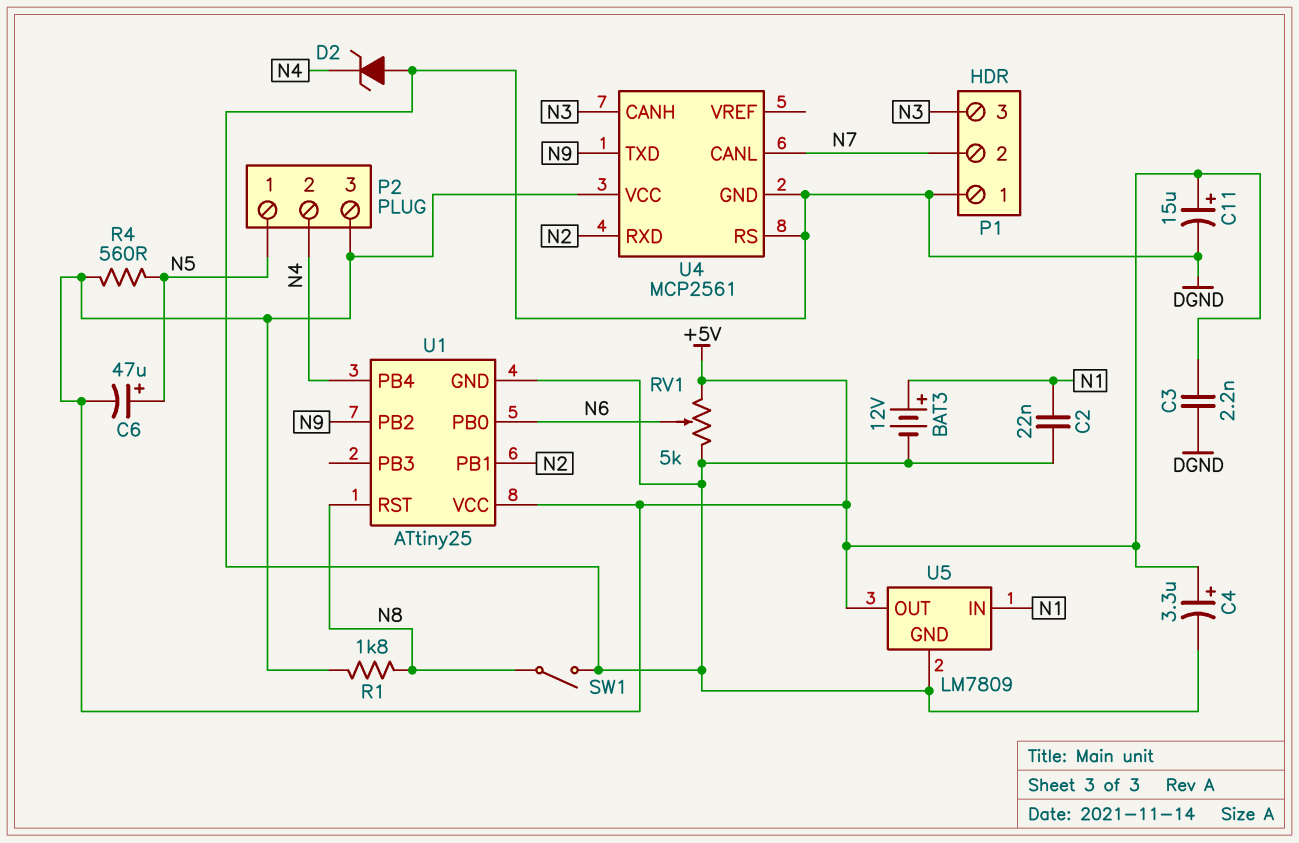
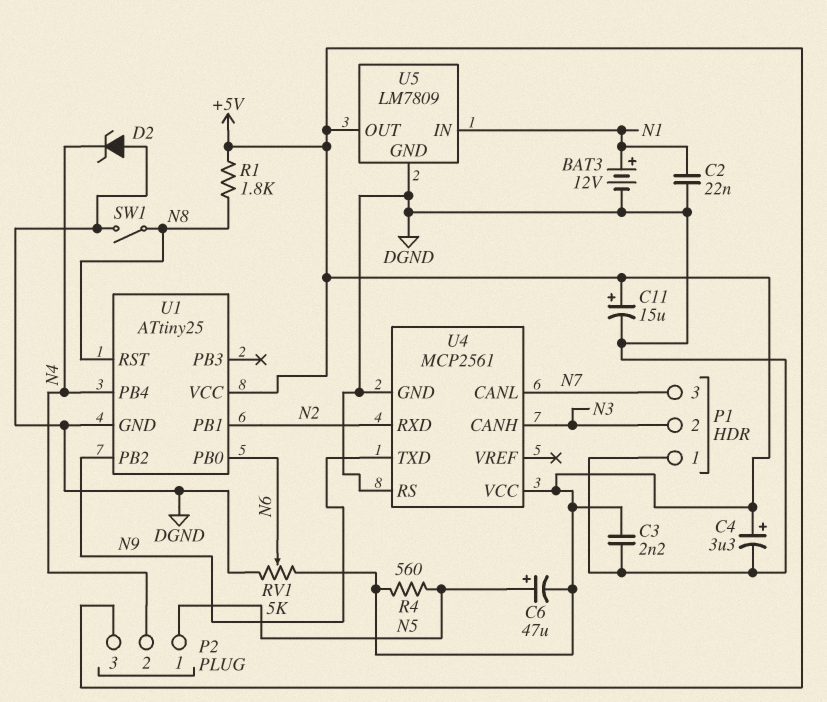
P1 pin 2: N7 -> N3
P1 pin 3: N3 -> N7

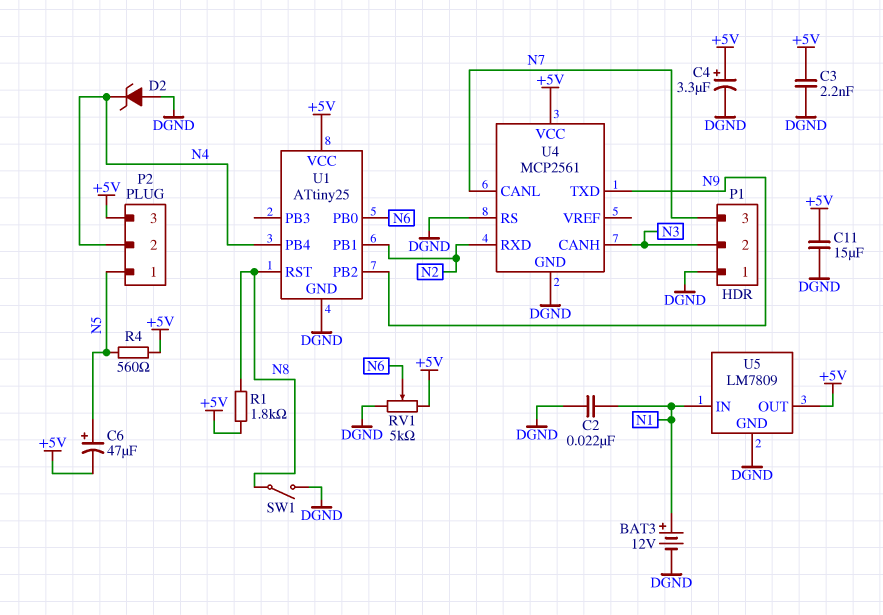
C11: 15uF (plus +5V, minus DGND) -> 15uF (+5V, DGND)

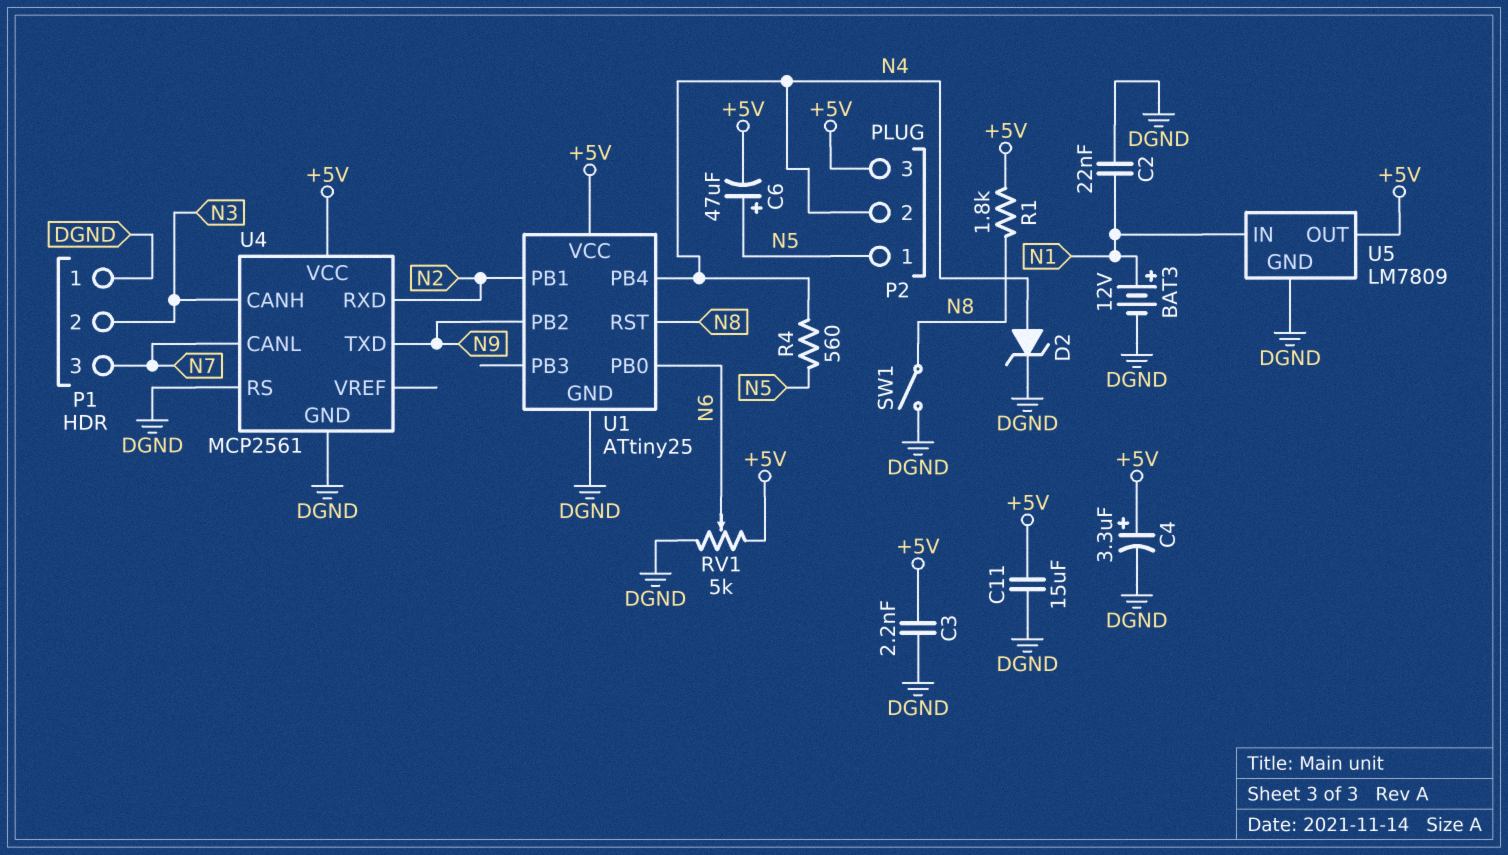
D2: zener (A DGND, K N4) -> zener (A N4, K DGND)
R4: 560 (+5V, N5) -> 560 (N4, N5)

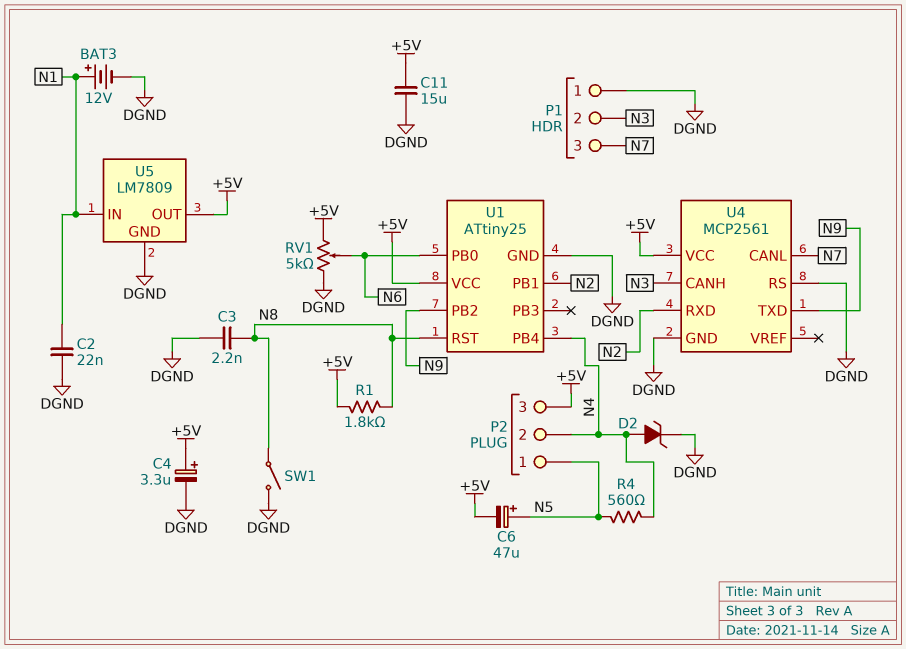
C3: 2.2nF (+5V, DGND) -> 2.2nF (DGND, N8)

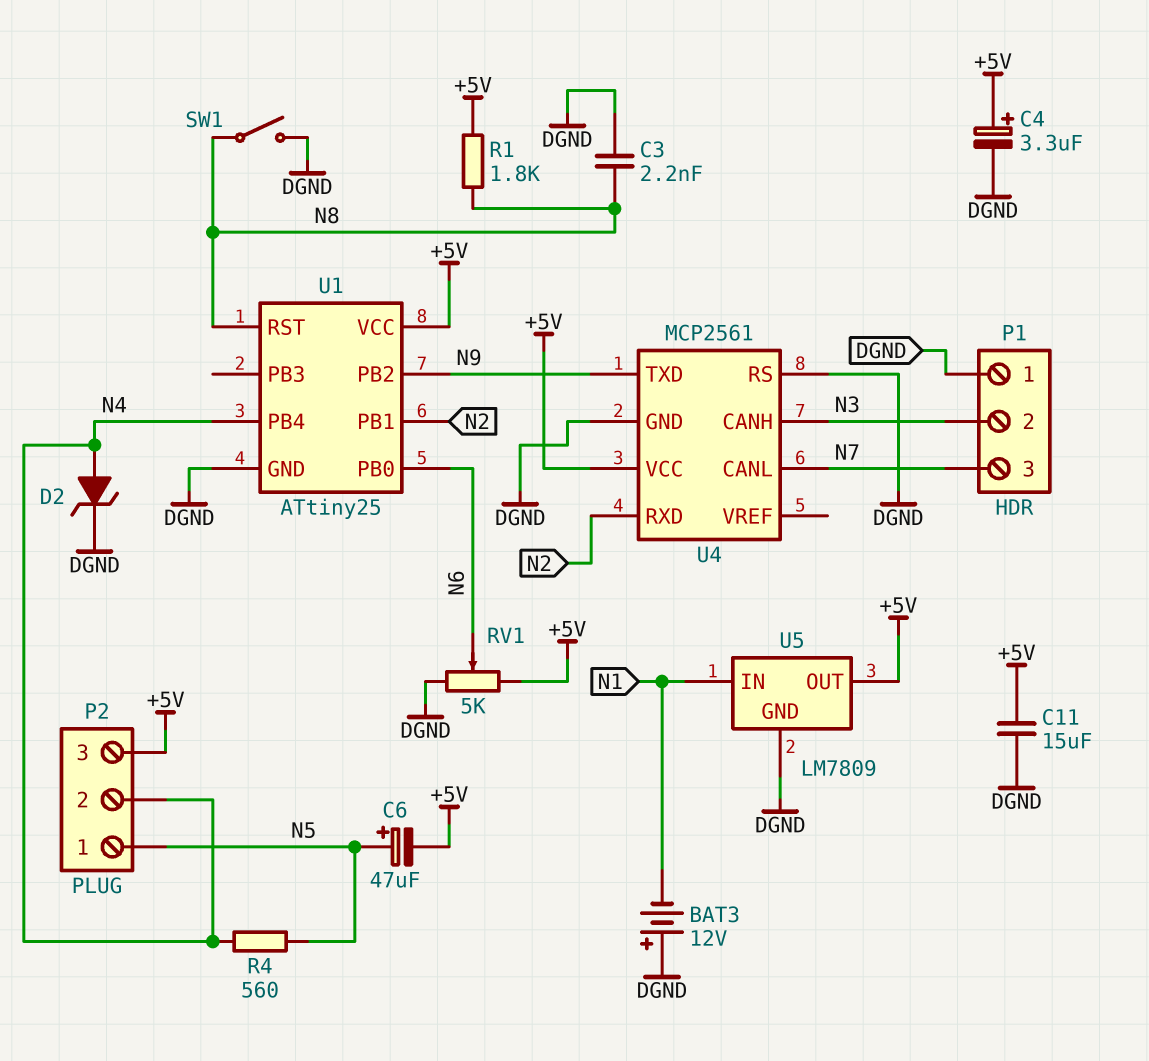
BAT3: 12V (plus N1, minus DGND) -> 12V (plus DGND, minus N1)
C2: 22nF (DGND, N1) -> none

